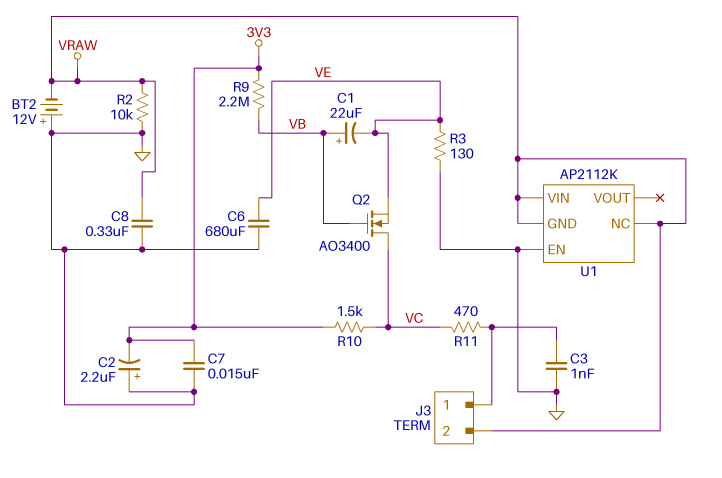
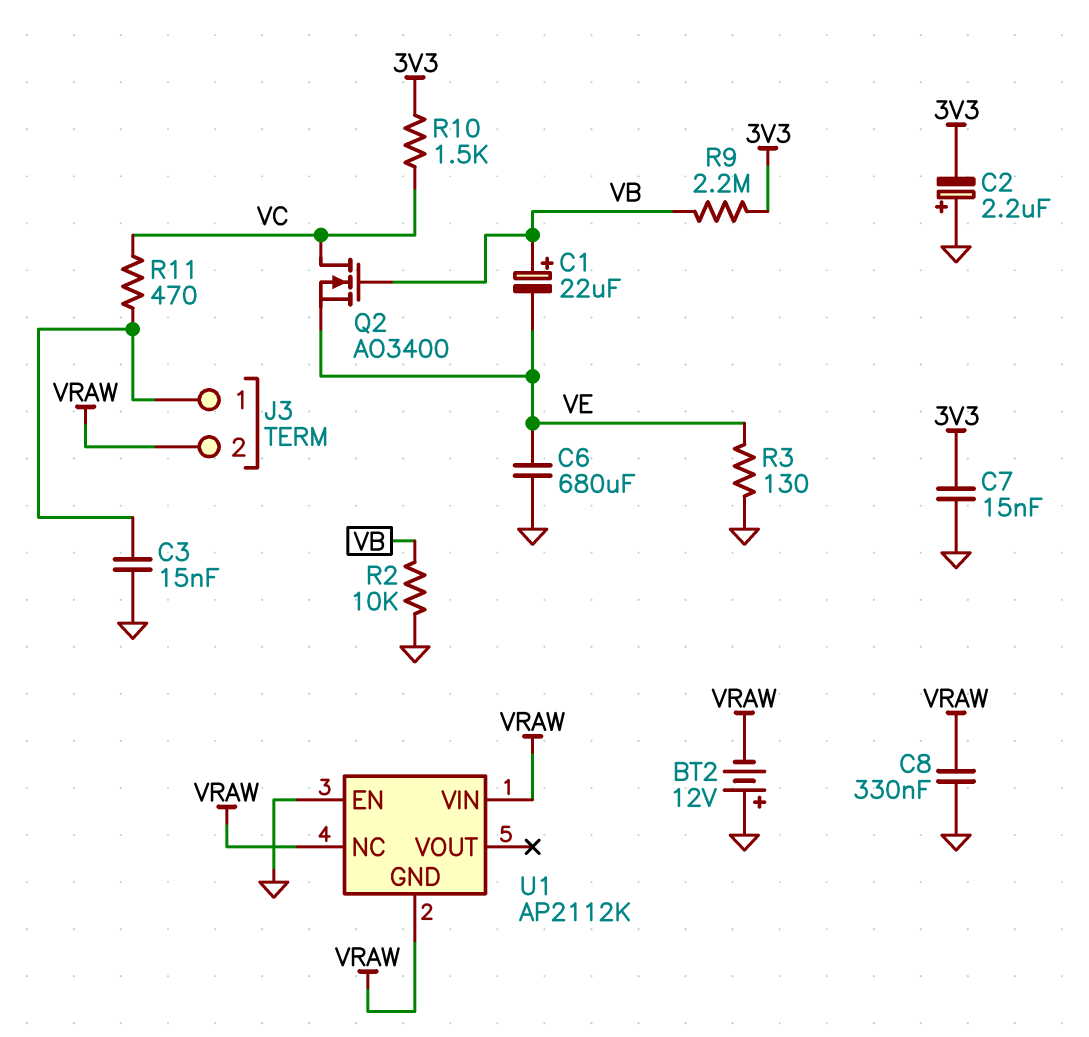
C3: 1nF (GND, J3/1) -> 15nF (GND, J3/1)
R2: 10k (GND, VRAW) -> 10k (GND, VB)

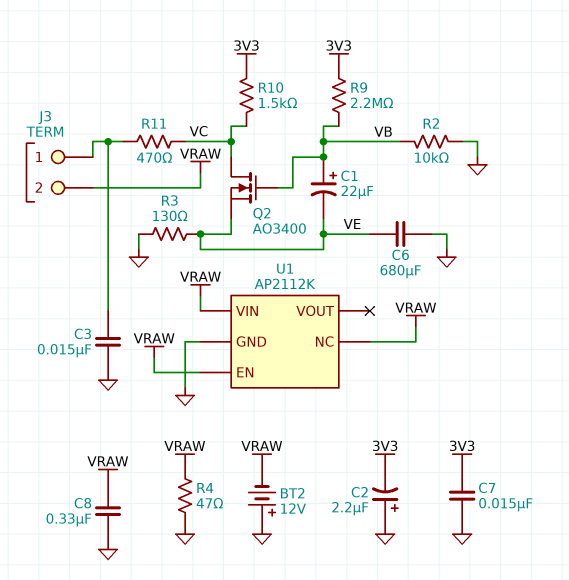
R4: none -> 47 (GND, VRAW)
U1 pin EN: GND -> VRAW
U1 pin GND: VRAW -> GND

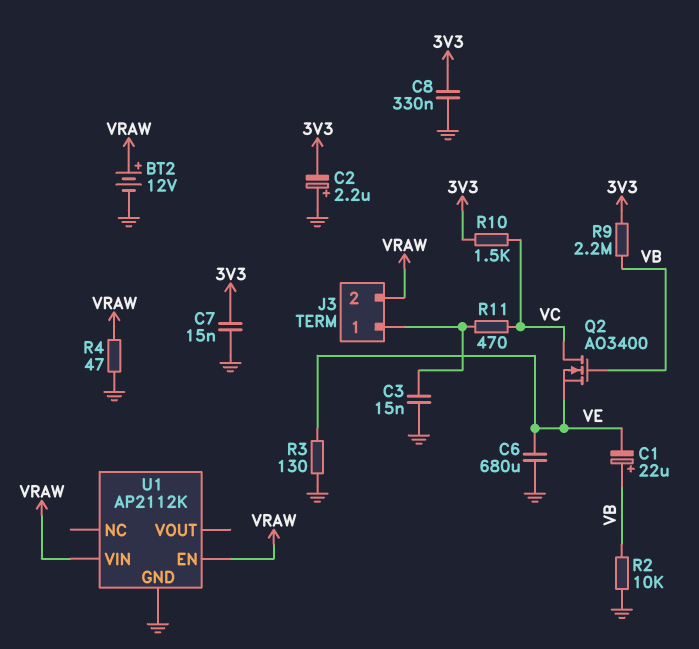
BT2: 12V (plus GND, minus VRAW) -> 12V (plus VRAW, minus GND)
C8: 330nF (GND, VRAW) -> 330nF (3V3, GND)
U1 pin NC: VRAW -> none

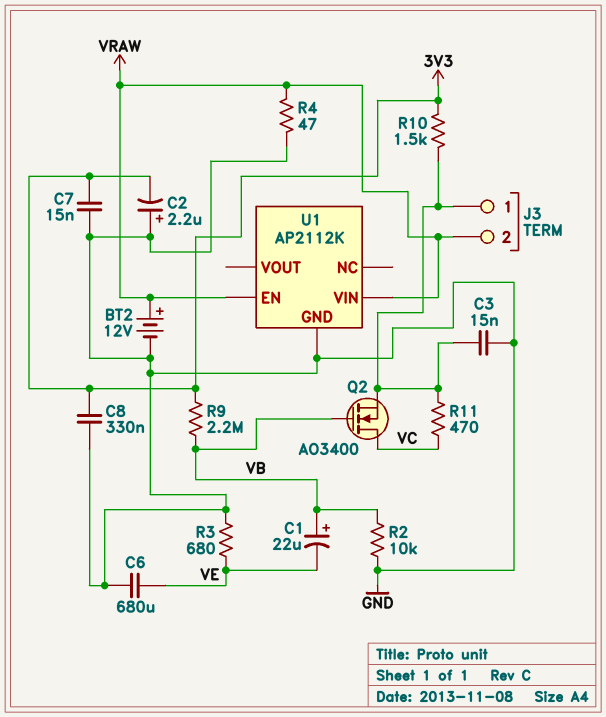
Q2: NMOS AO3400 (G VB, D VC, S VE) -> NMOS AO3400 (G VB, D VC, S J3/1)
R3: 130 (GND, VE) -> 680 (GND, VE)
R10: 1.5k (3V3, VC) -> 1.5k (3V3, J3/1)

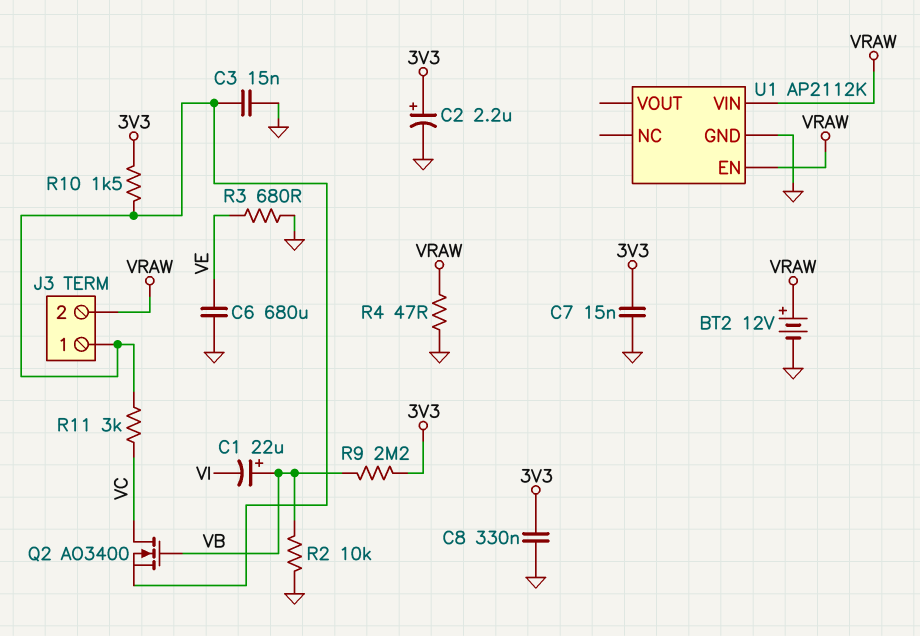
C1: 22uF (plus VB, minus VE) -> 22uF (plus VB, minus VI)
C2: 2.2uF (plus GND, minus 3V3) -> 2.2uF (plus 3V3, minus GND)
R11: 470 (J3/1, VC) -> 3k (J3/1, VC)

